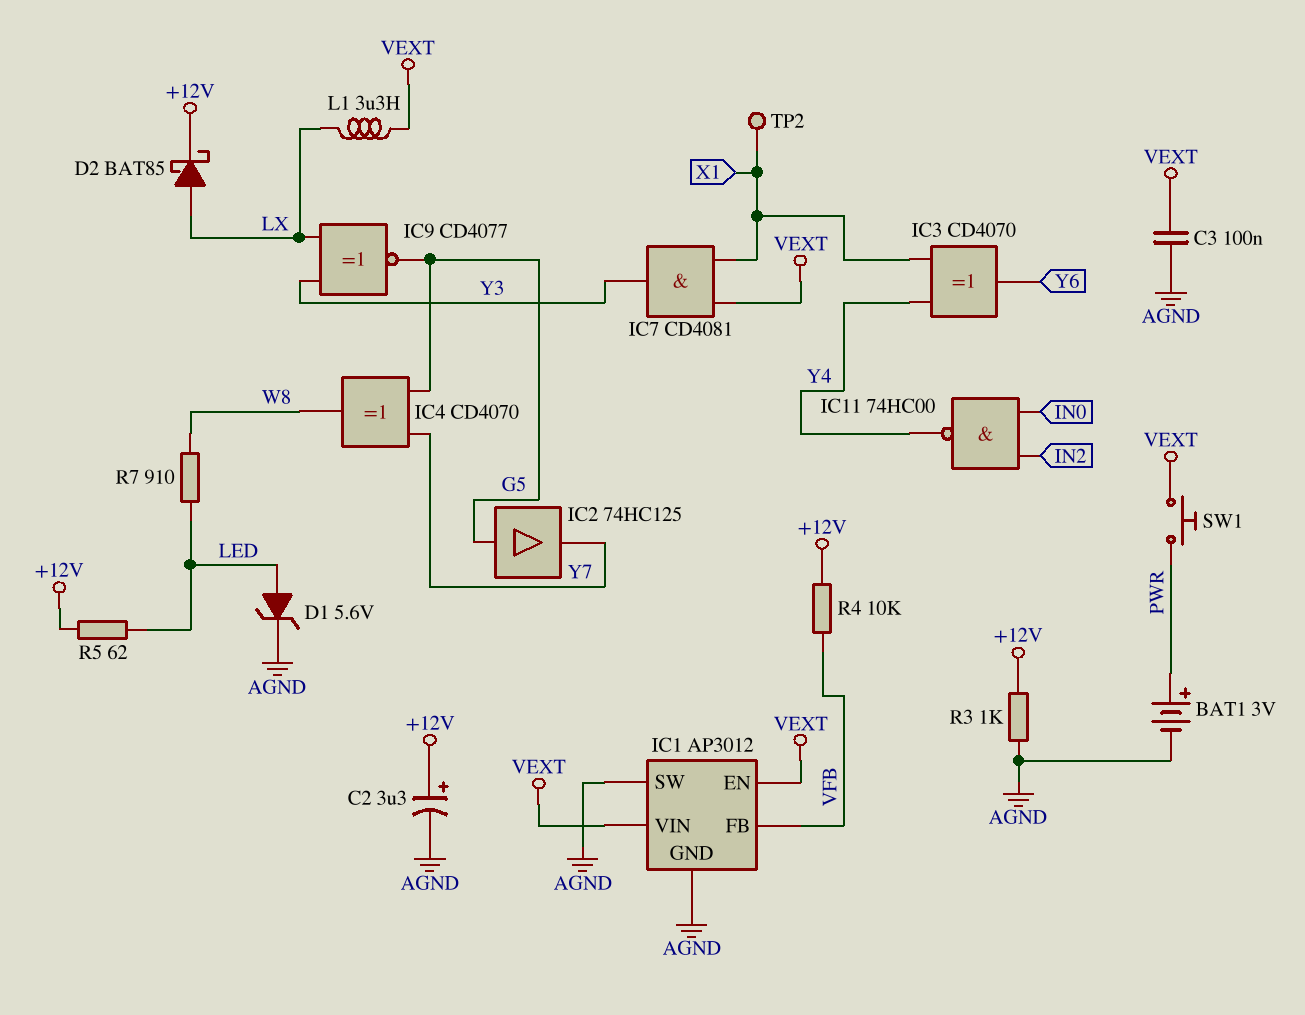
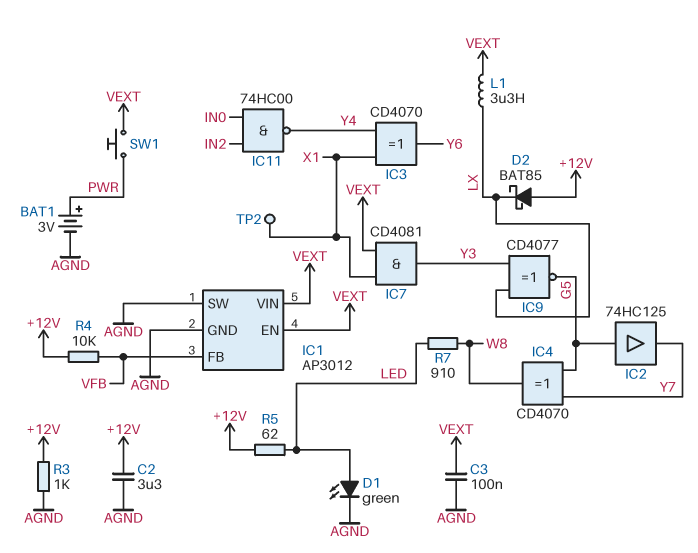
C2: 3.3uF (plus +12V, minus AGND) -> 3.3uF (+12V, AGND)
D1: zener 5.6V (A LED, K AGND) -> LED green (A LED, K AGND)
D2: schottky BAT85 (A LX, K +12V) -> schottky BAT85 (A +12V, K LX)

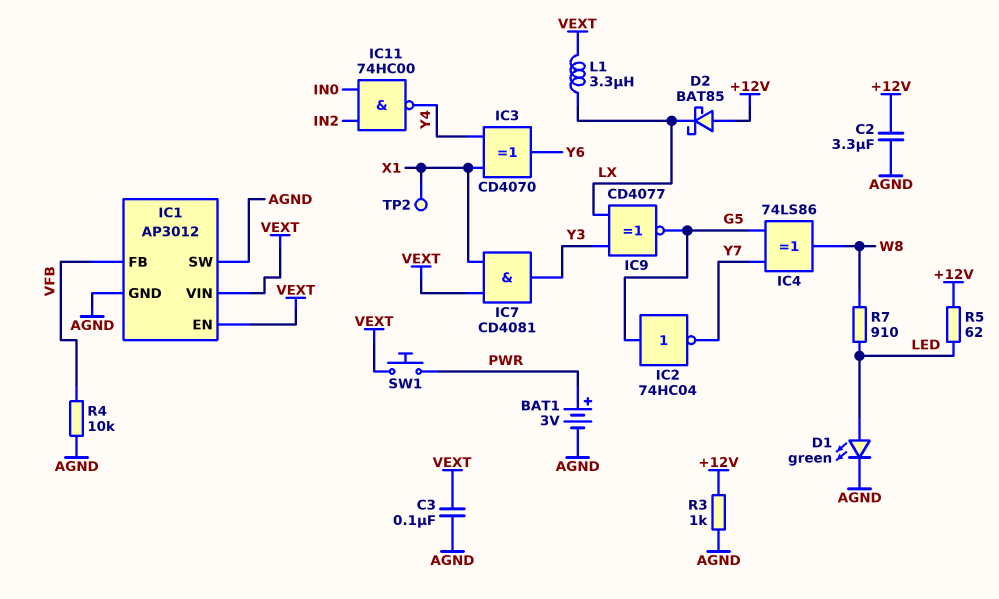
IC2: buffer 74HC125 (in G5, out Y7) -> NOT 74HC04 (in G5, out Y7)
IC4: XOR CD4070 (in G5, in Y7, out W8) -> XOR 74LS86 (in G5, in Y7, out W8)
R4: 10k (+12V, VFB) -> 10k (AGND, VFB)

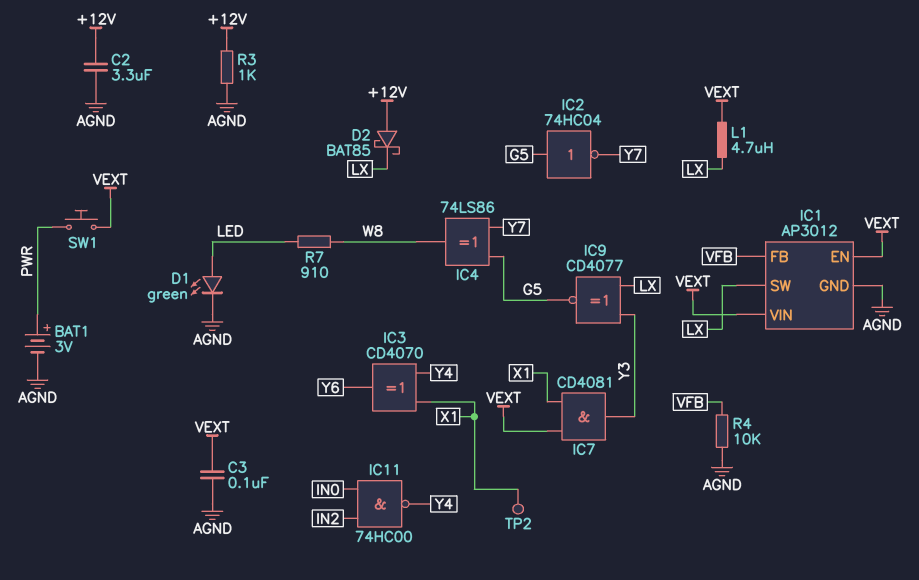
IC1 pin SW: AGND -> LX
L1: 3.3uH (LX, VEXT) -> 4.7uH (LX, VEXT)
R5: 62 (+12V, LED) -> none

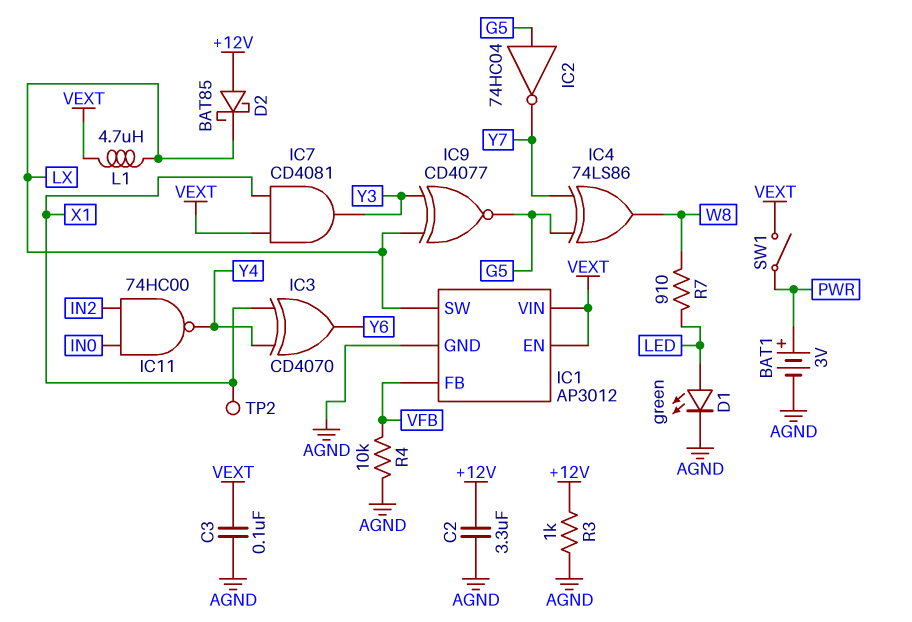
SW1: button (PWR, VEXT) -> switch (PWR, VEXT)

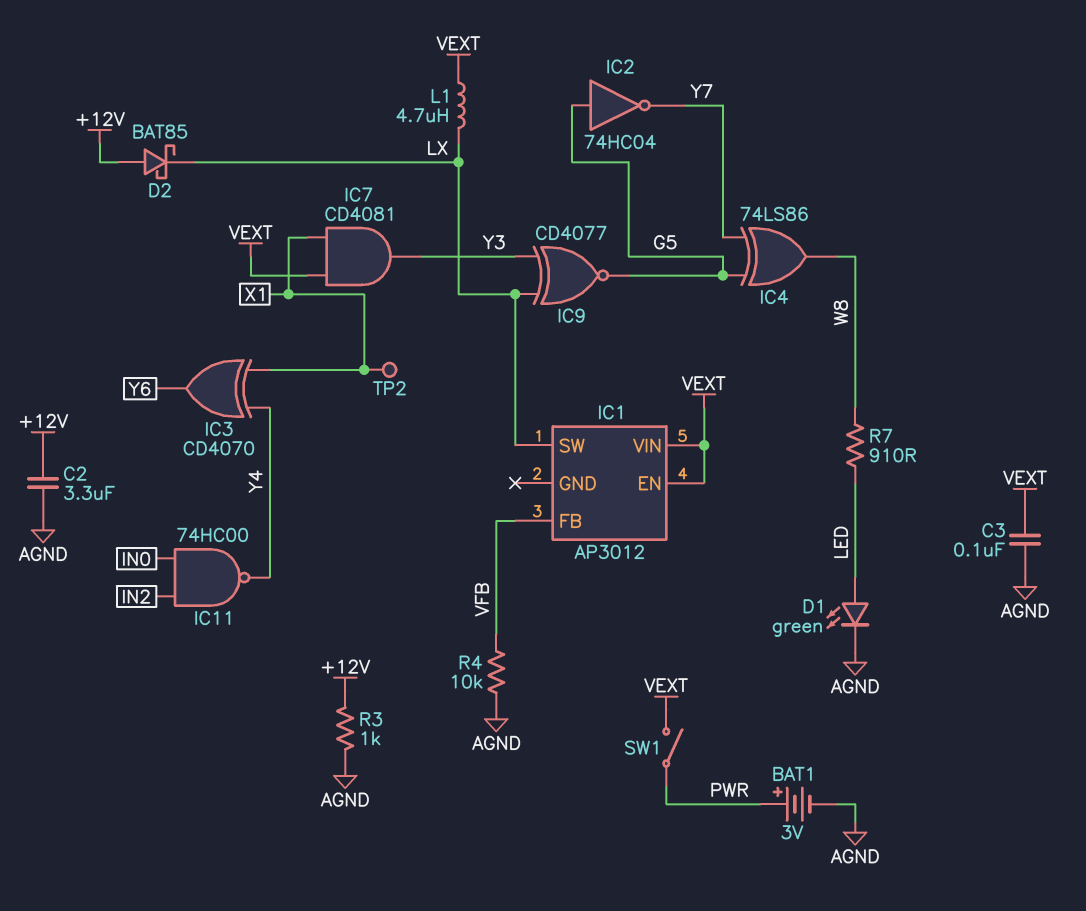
IC1 pin GND: AGND -> none

